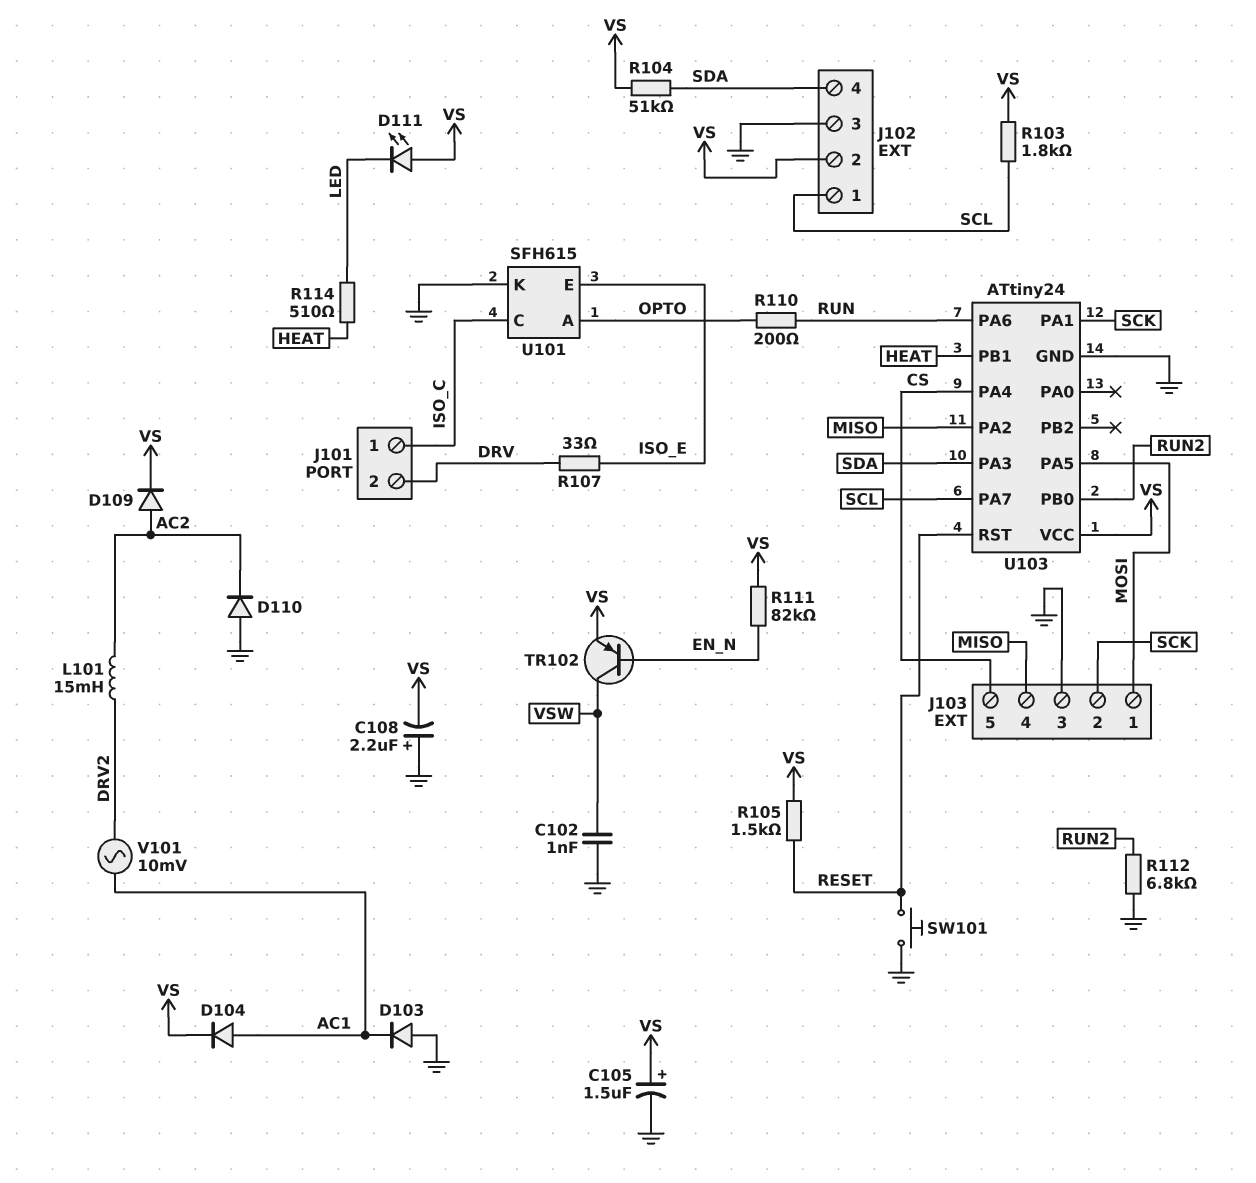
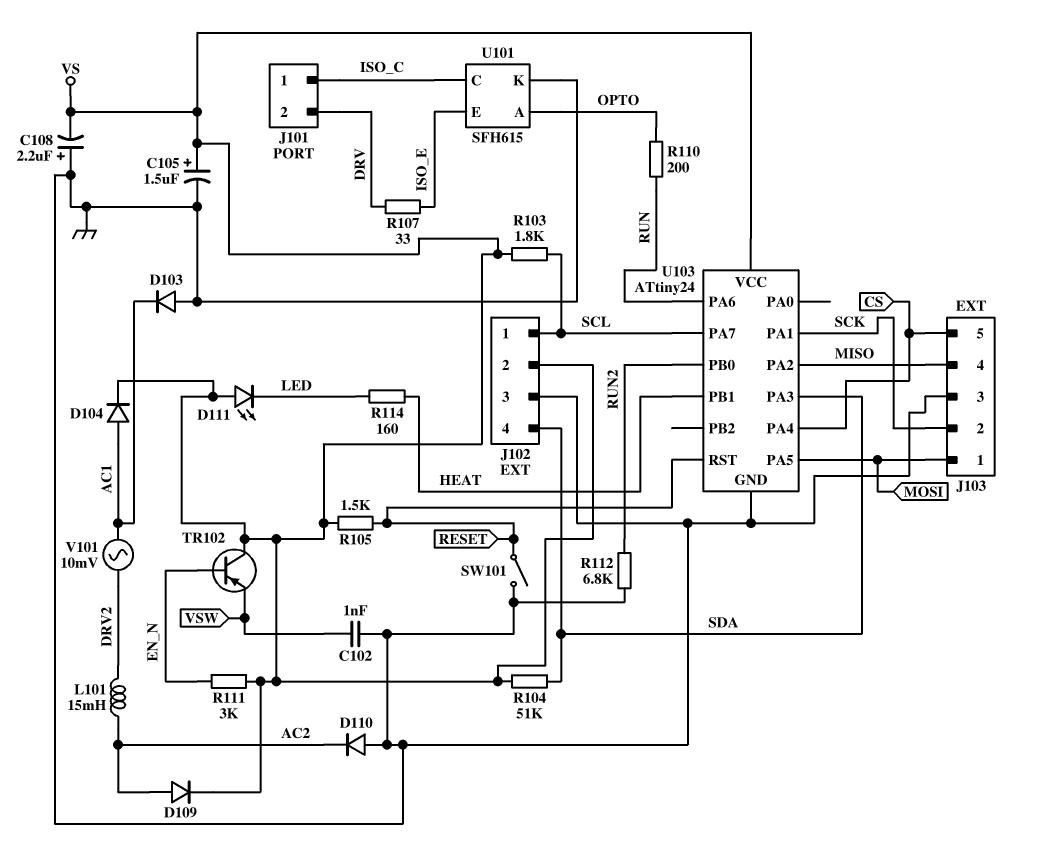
R111: 82k (EN_N, VS) -> 3k (EN_N, VS)
R114: 510 (HEAT, LED) -> 160 (HEAT, LED)
SW101: button (GND, RESET) -> switch (GND, RESET)
TR102: PNP (B EN_N, C VSW, E VS) -> PNP (B EN_N, C VS, E VSW)

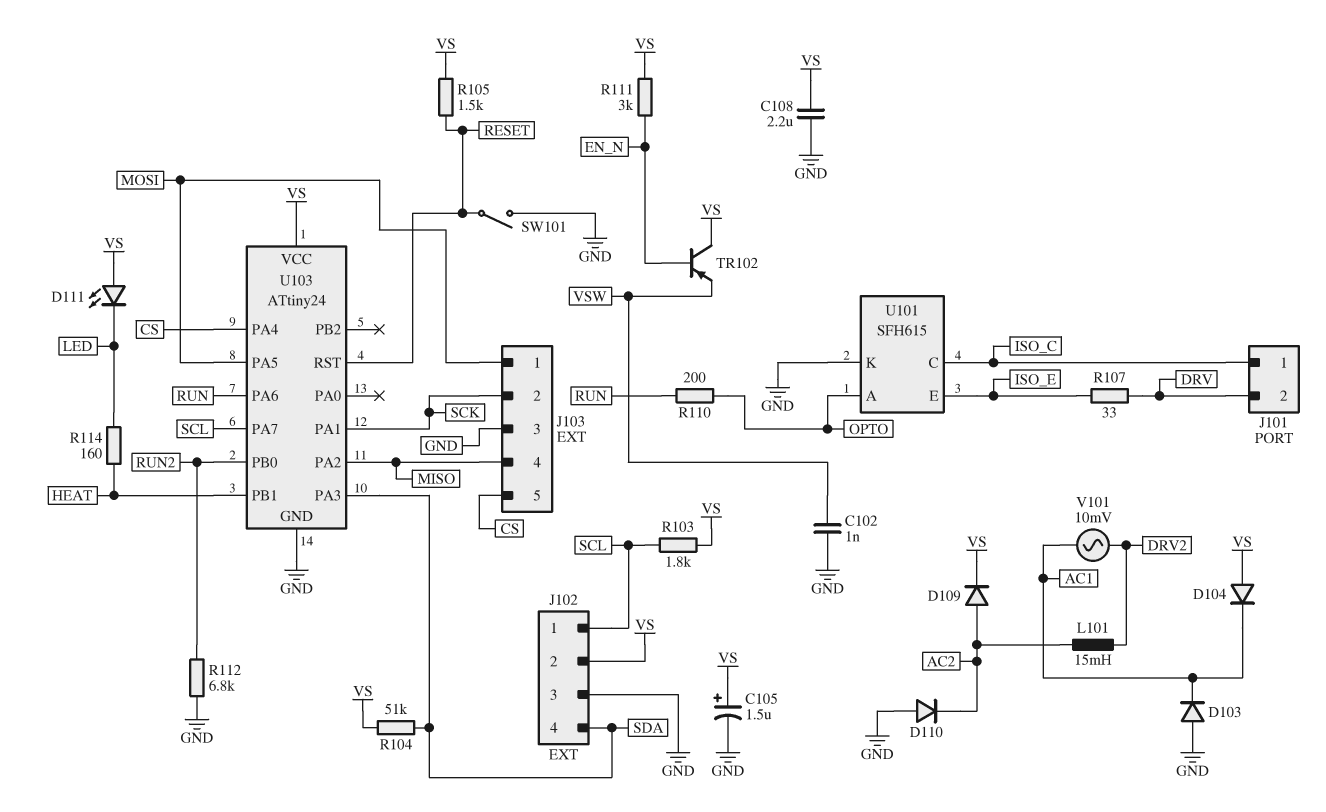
C108: 2.2uF (plus GND, minus VS) -> 2.2uF (GND, VS)
D104: diode (A AC1, K VS) -> diode (A VS, K AC1)

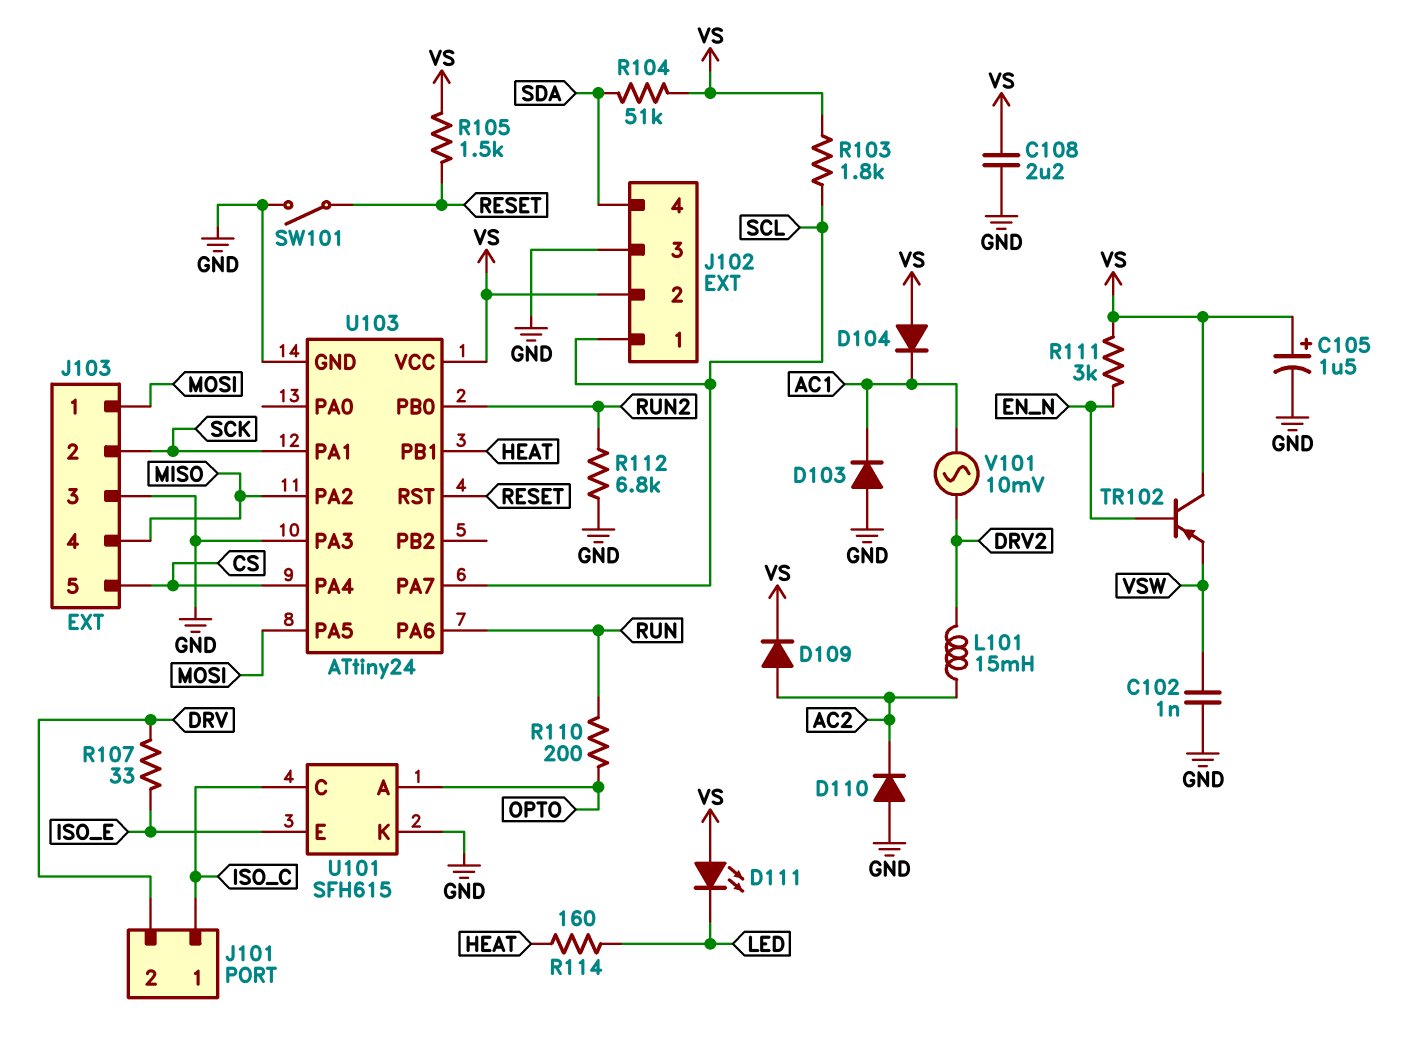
U103 pin PA3: SDA -> GND

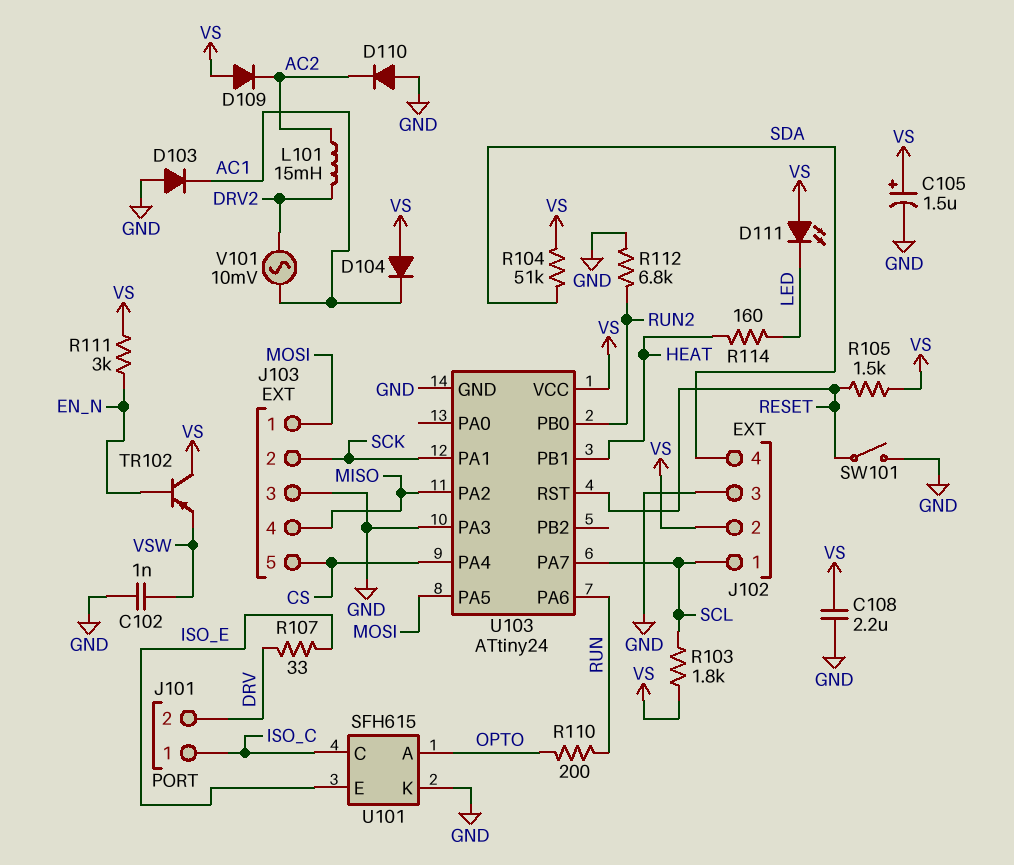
D109: diode (A AC2, K VS) -> diode (A VS, K AC2)

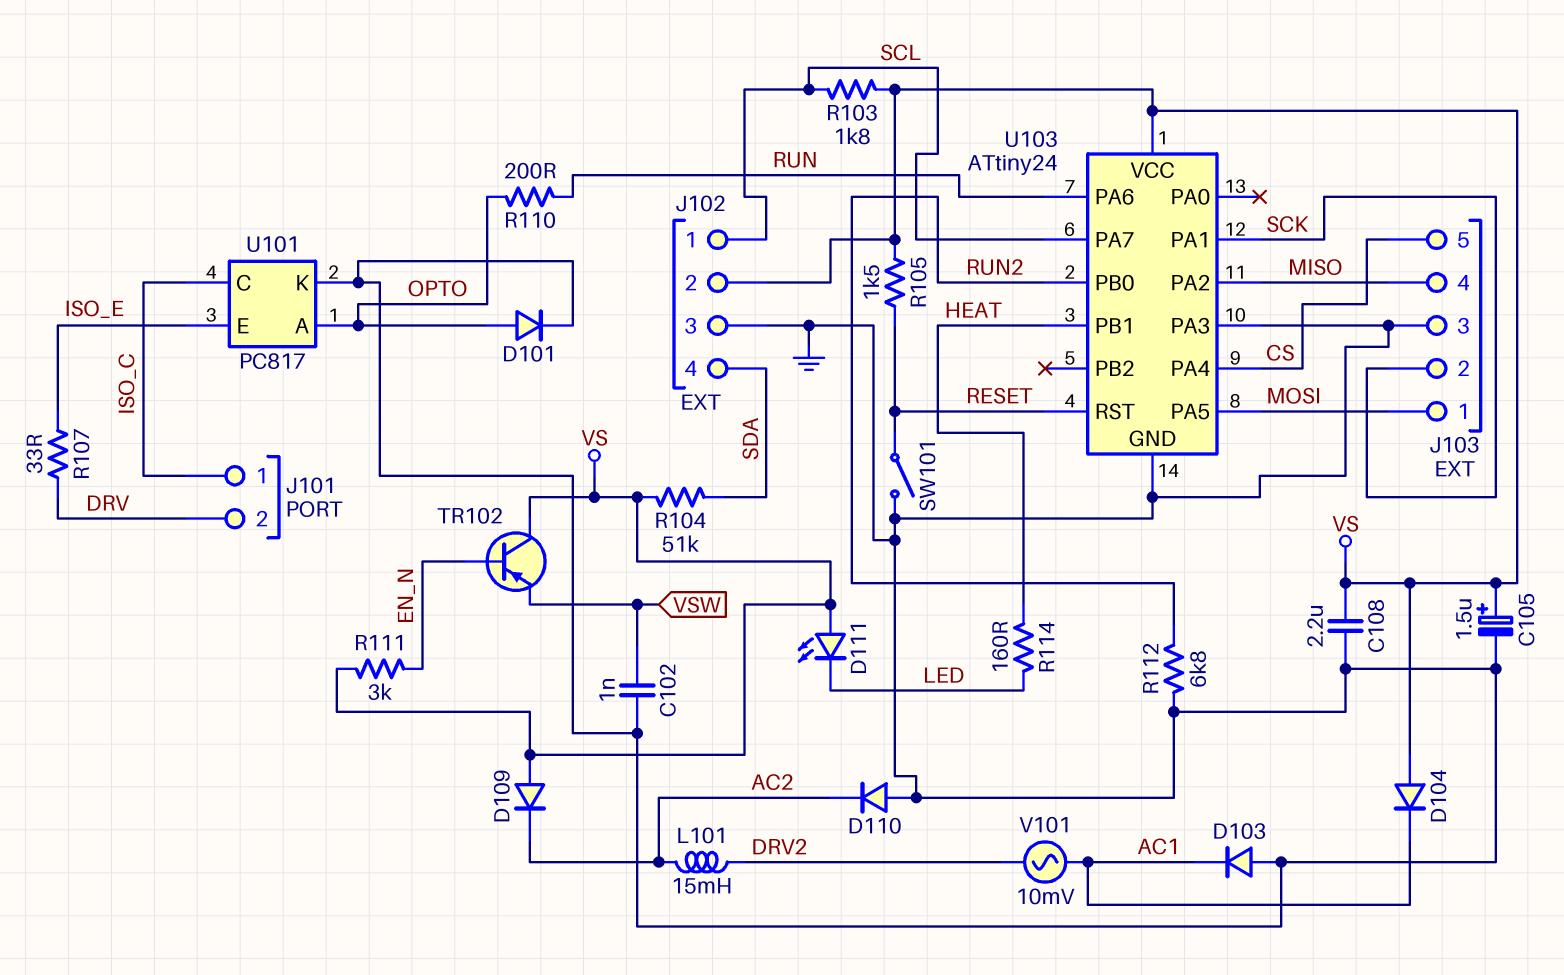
D101: none -> diode (A OPTO, K GND)
U101: SFH615 -> PC817

